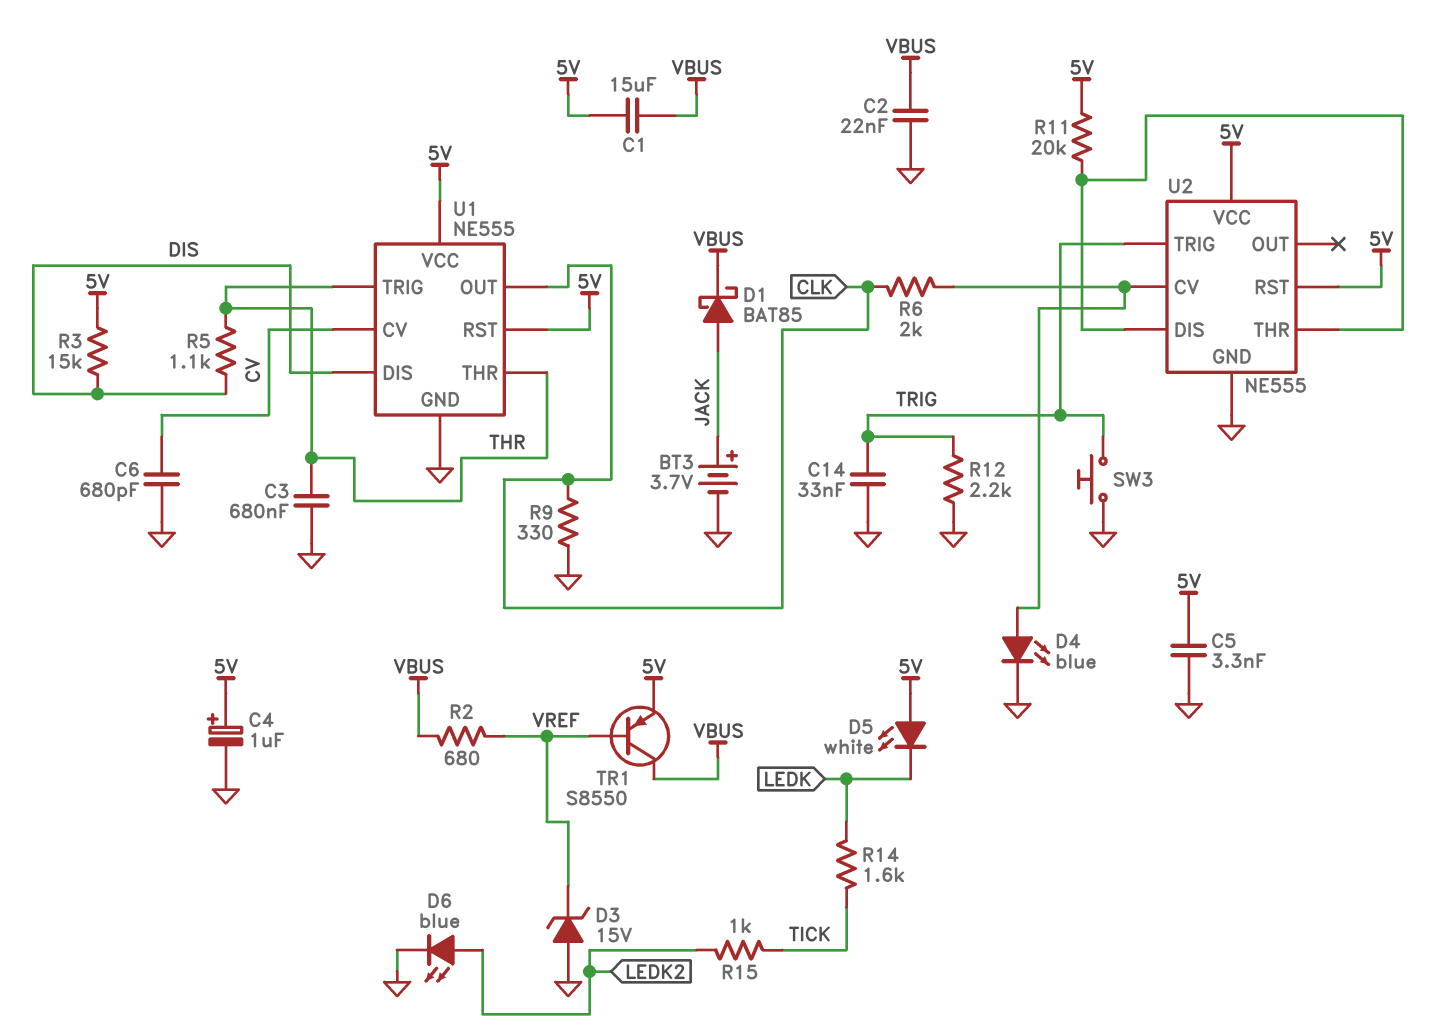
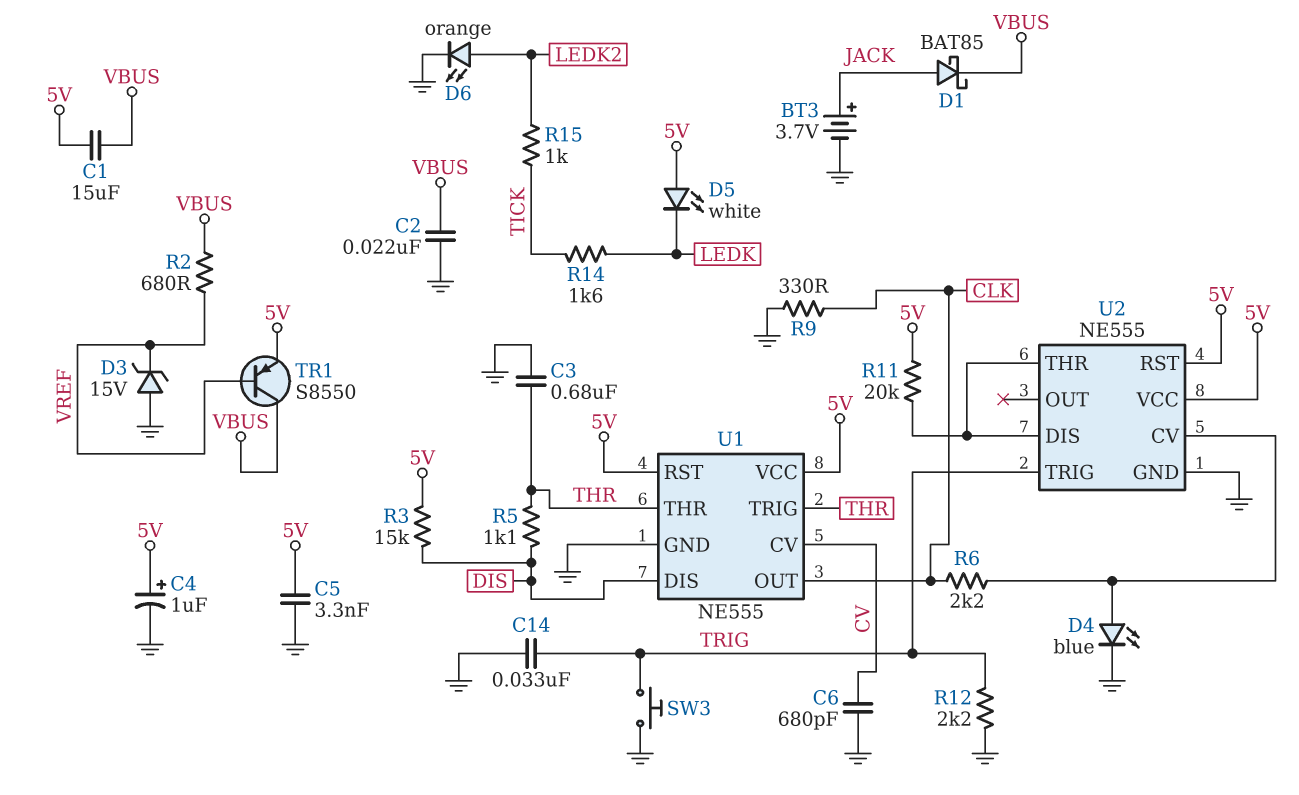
D6: LED blue (A LEDK2, K GND) -> LED orange (A LEDK2, K GND)
R6: 2k (CLK, U2/CV) -> 2.2k (CLK, U2/CV)

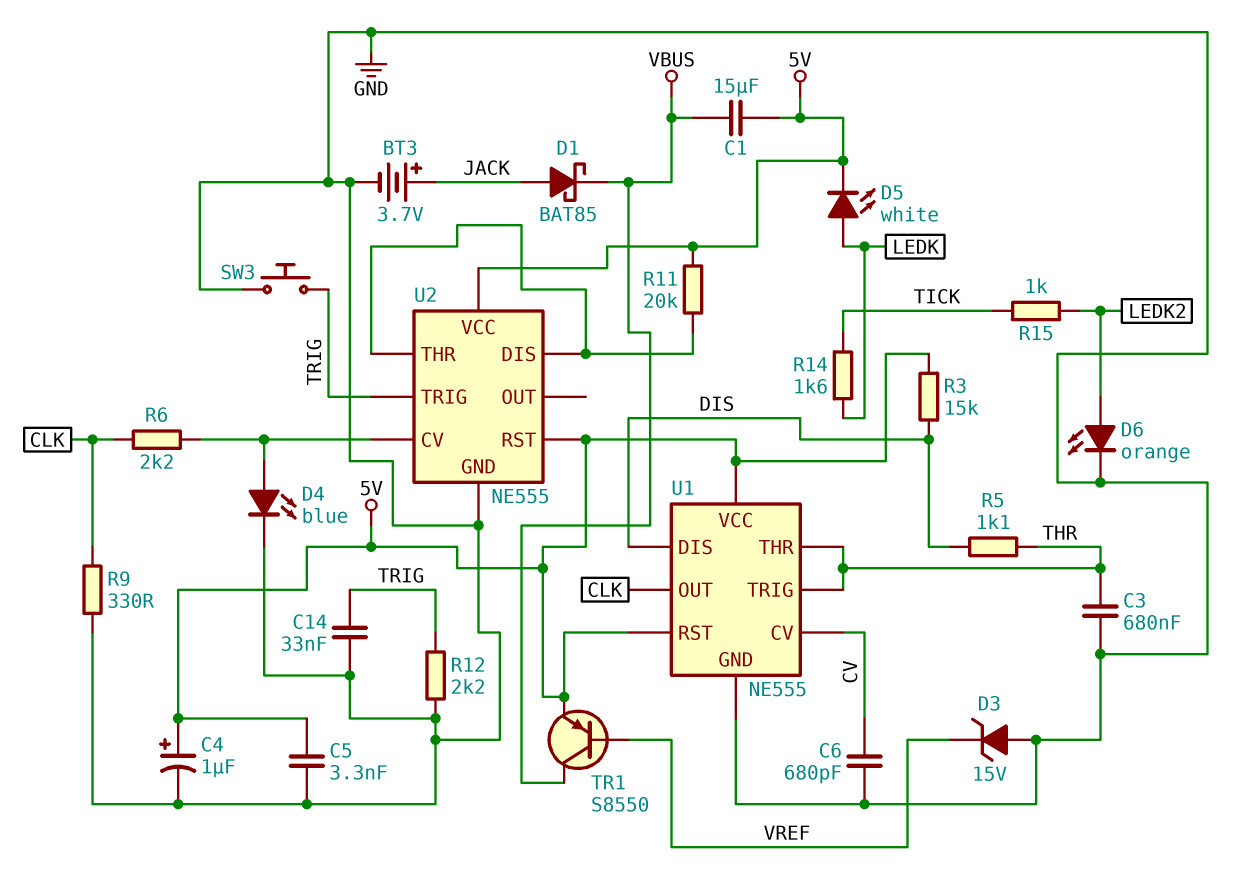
C2: 22nF (GND, VBUS) -> none
D5: LED white (A 5V, K LEDK) -> LED white (A LEDK, K 5V)
R2: 680 (VBUS, VREF) -> none

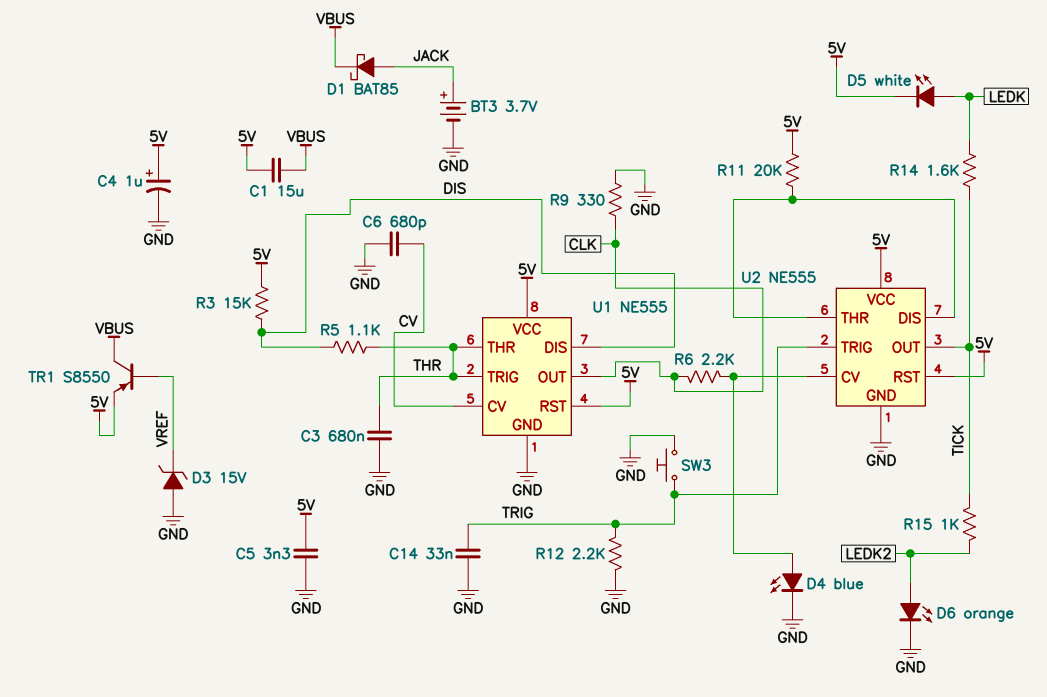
U2 pin OUT: none -> TICK

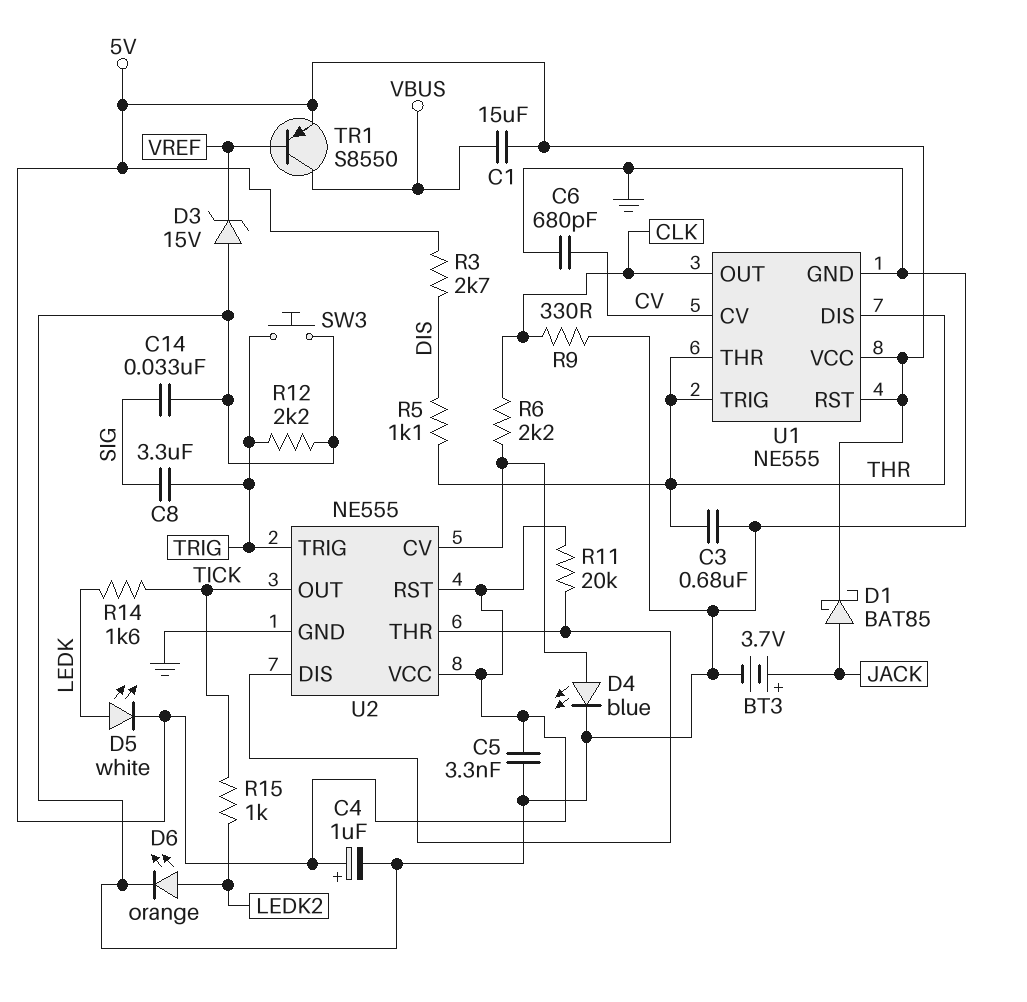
C8: none -> 3.3uF (SIG, TRIG)
C14: 33nF (GND, TRIG) -> 33nF (GND, SIG)
D1: schottky BAT85 (A JACK, K VBUS) -> schottky BAT85 (A JACK, K 5V)
R3: 15k (5V, DIS) -> 2.7k (5V, DIS)
U1 pin DIS: DIS -> THR

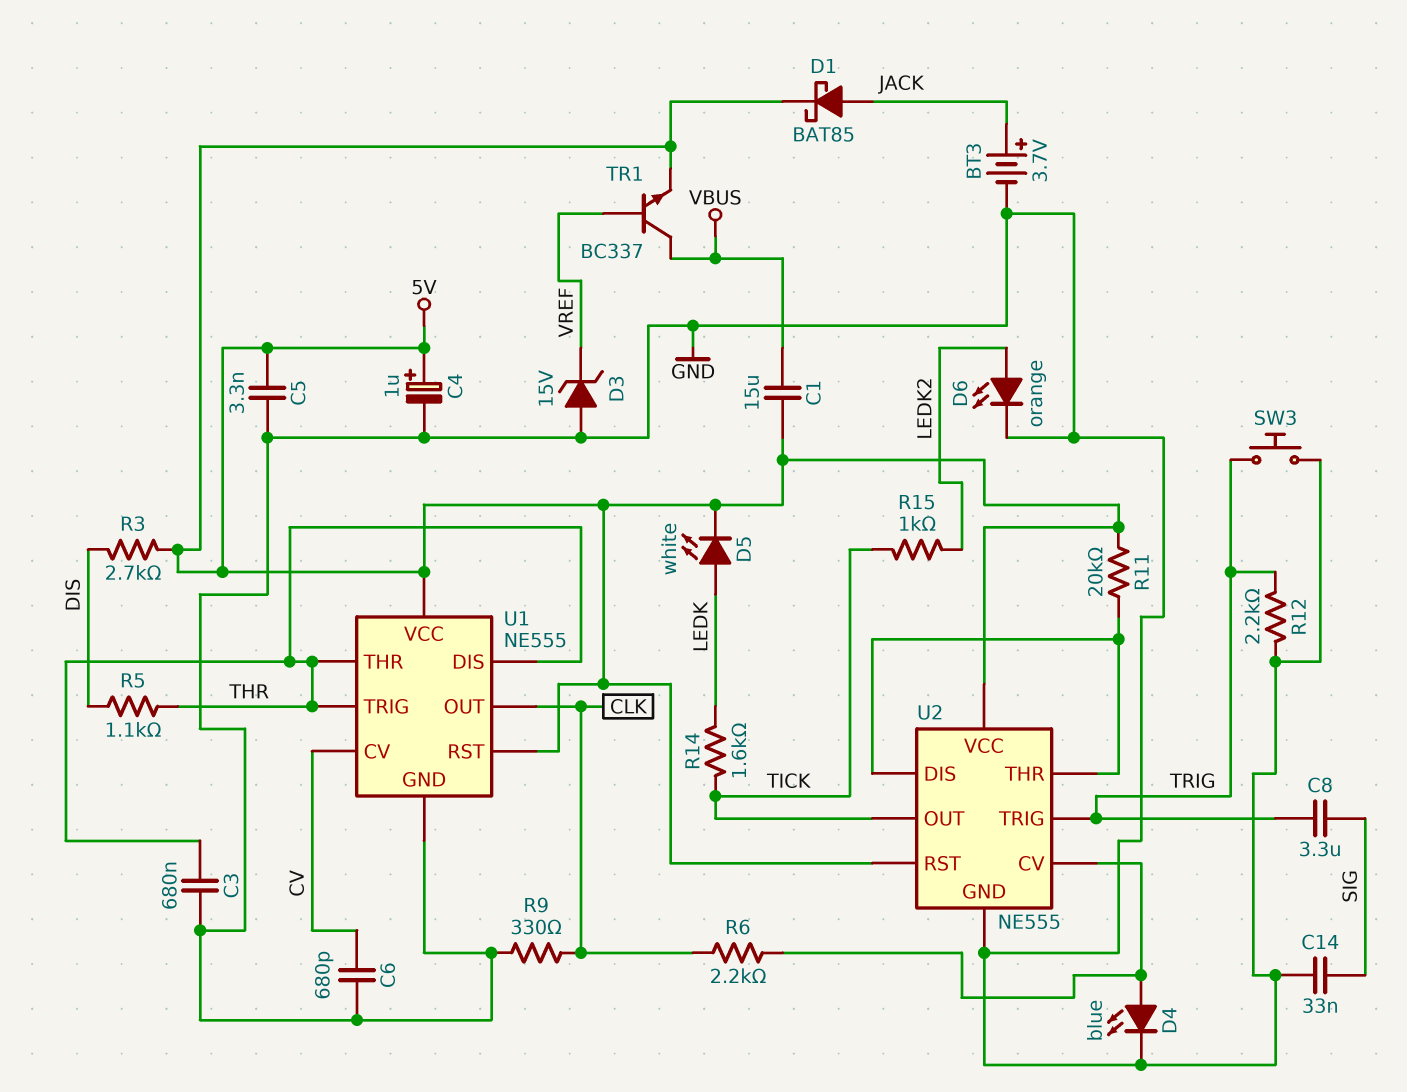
TR1: PNP S8550 (B VREF, C VBUS, E 5V) -> NPN BC337 (B VREF, C VBUS, E 5V)

